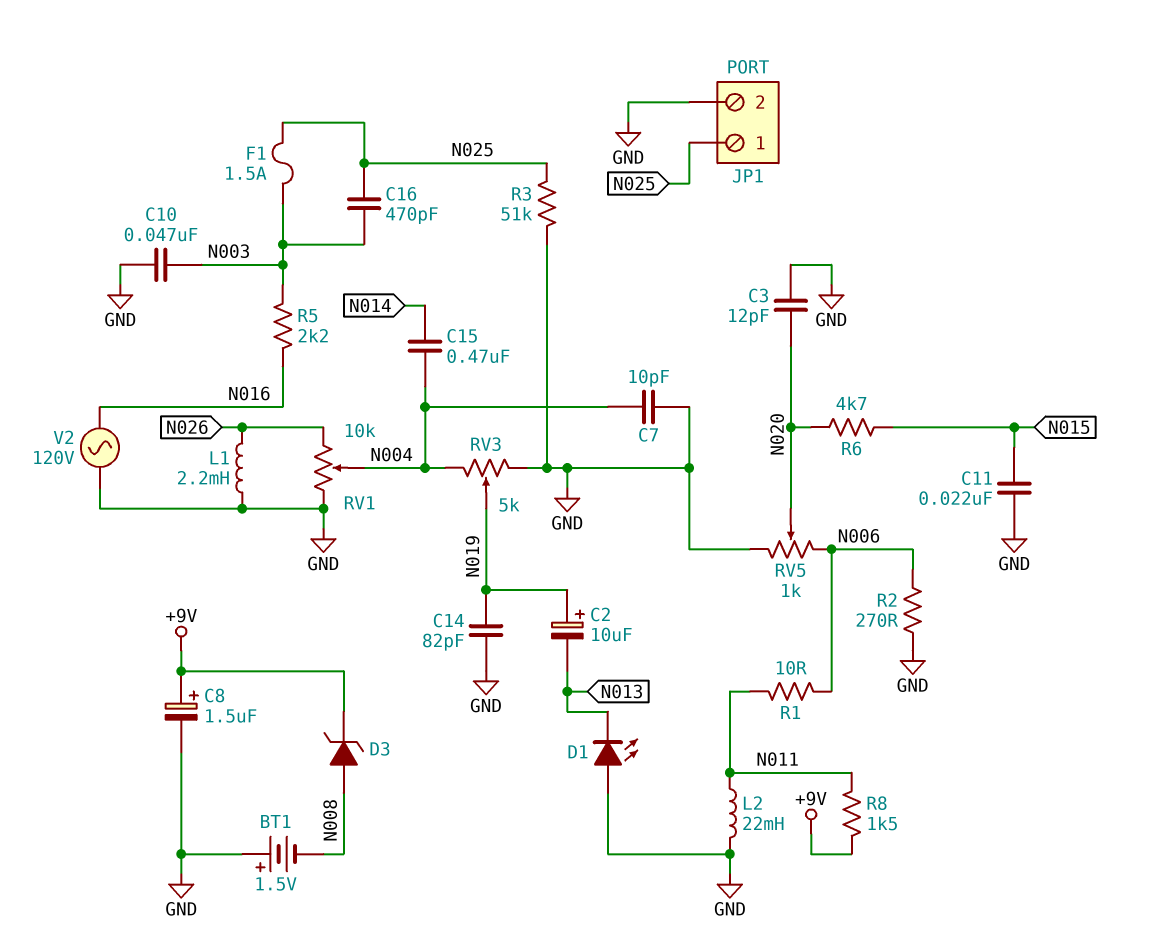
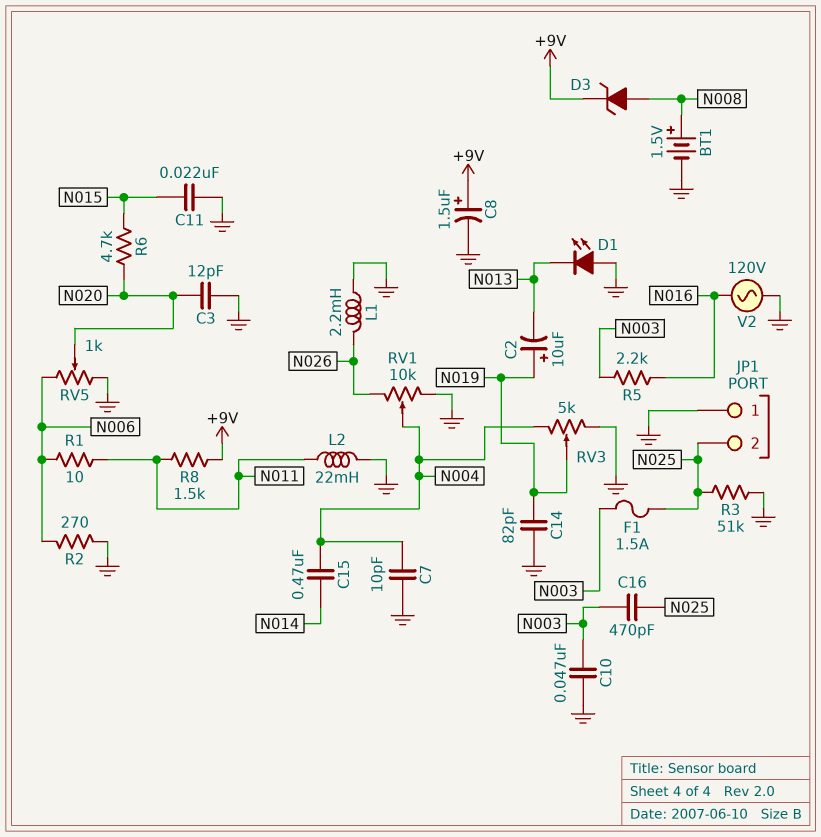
BT1: 1.5V (plus GND, minus N008) -> 1.5V (plus N008, minus GND)
JP1 pin 1: N025 -> GND
JP1 pin 2: GND -> N025

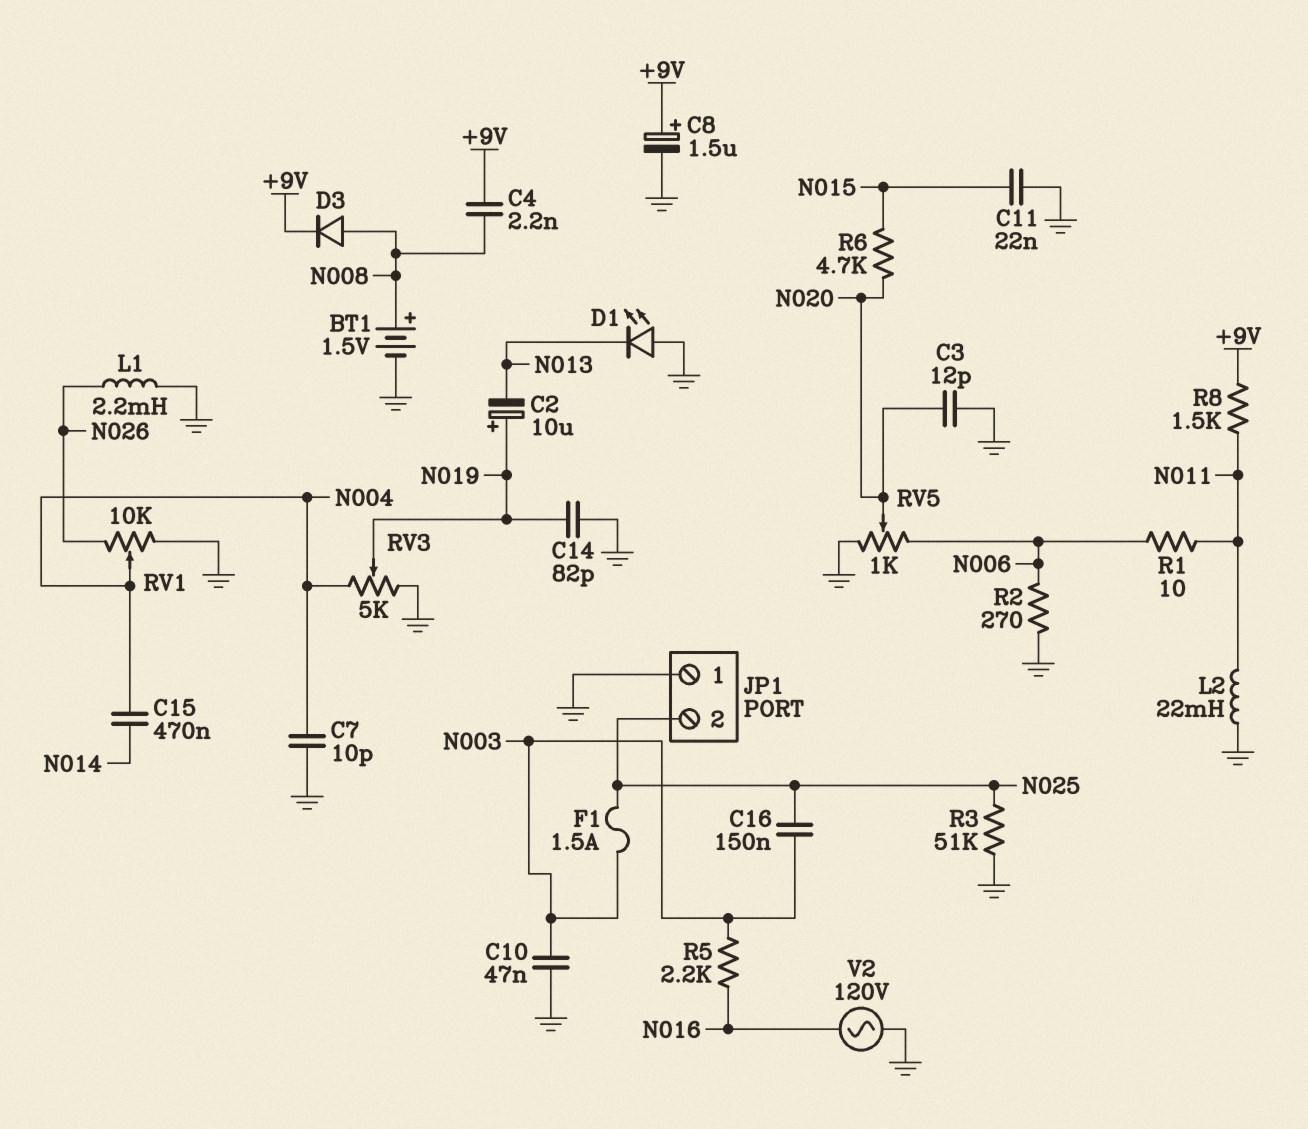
C4: none -> 2.2nF (+9V, N008)
C16: 470pF (N003, N025) -> 150nF (N003, N025)
D3: zener (A N008, K +9V) -> diode (A N008, K +9V)

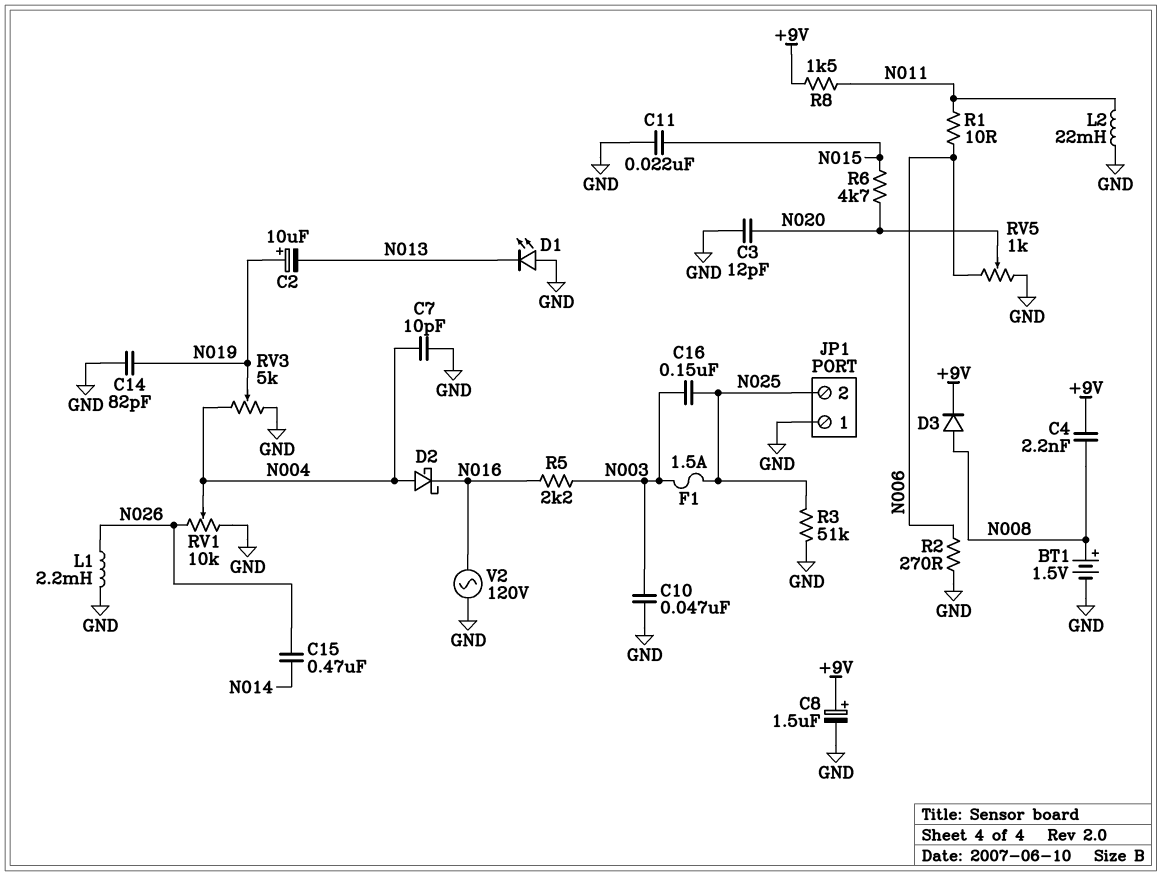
C15: 470nF (N004, N014) -> 470nF (N014, N026)
D2: none -> schottky (A N004, K N016)

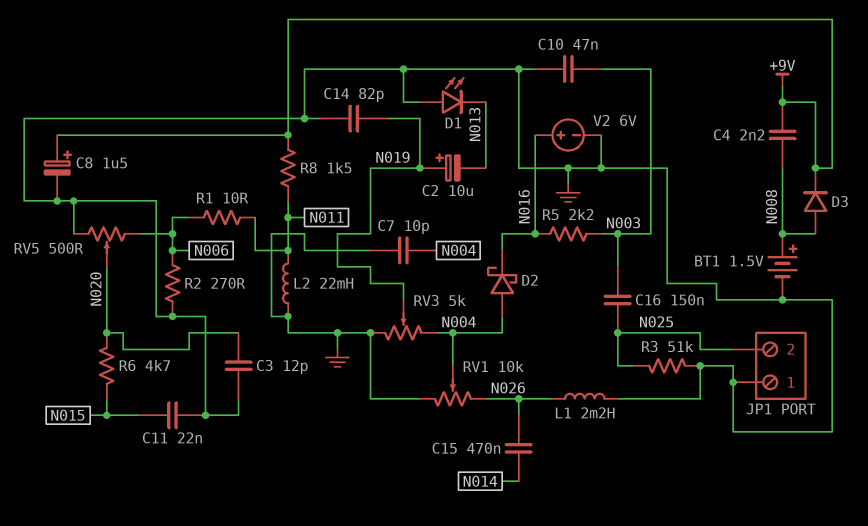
F1: 1.5A (N003, N025) -> none
RV5: 1k (GND, N006, wiper N020) -> 500 (GND, N006, wiper N020)
V2: AC 120V (GND, N016) -> 6V (plus N016, minus GND)

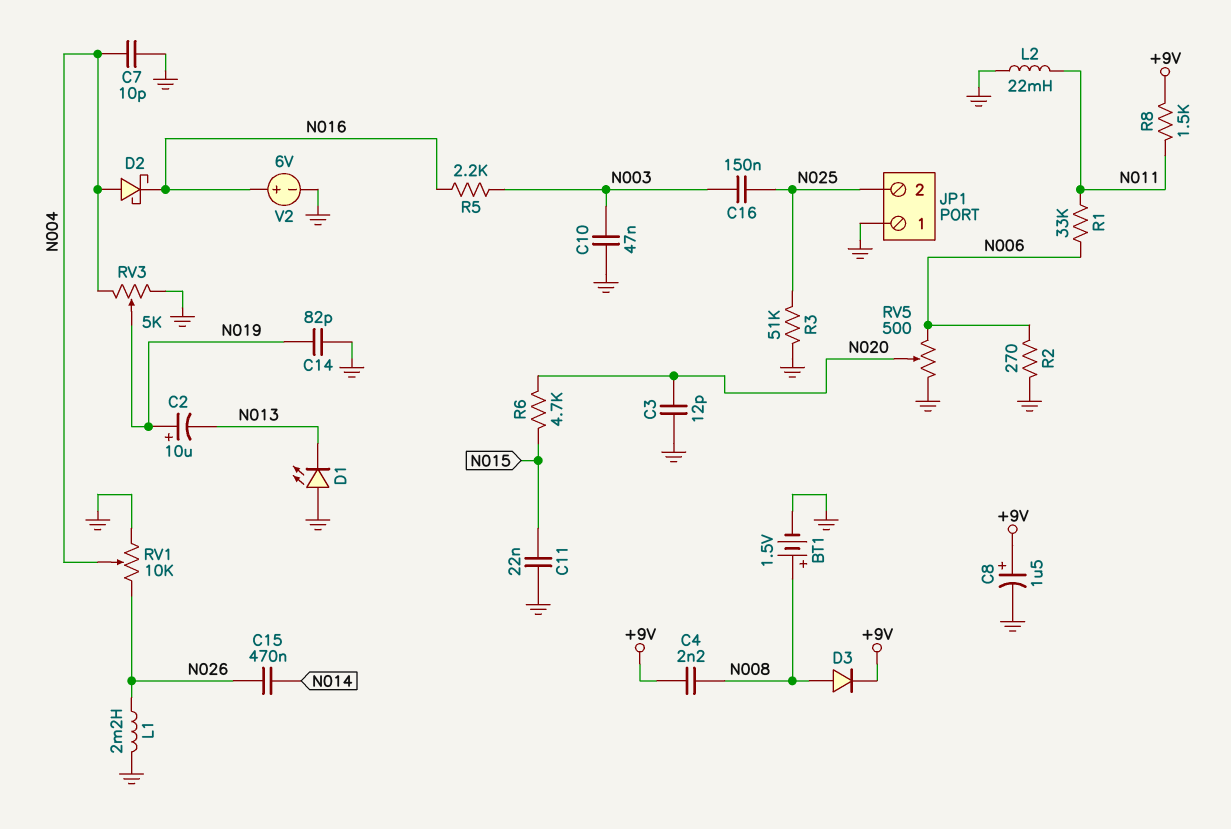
R1: 10 (N006, N011) -> 33k (N006, N011)

